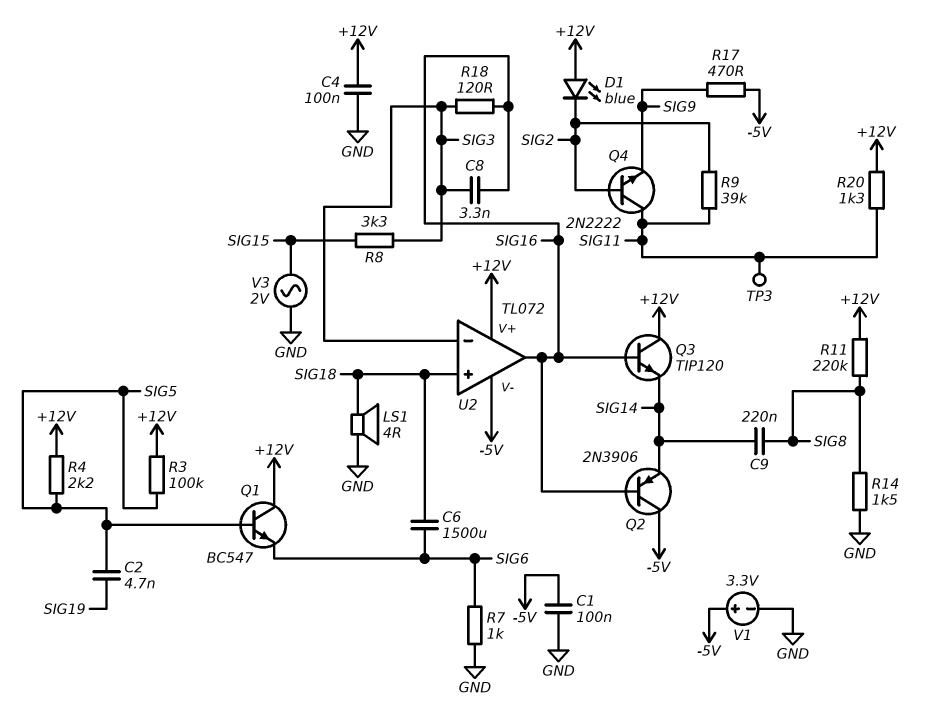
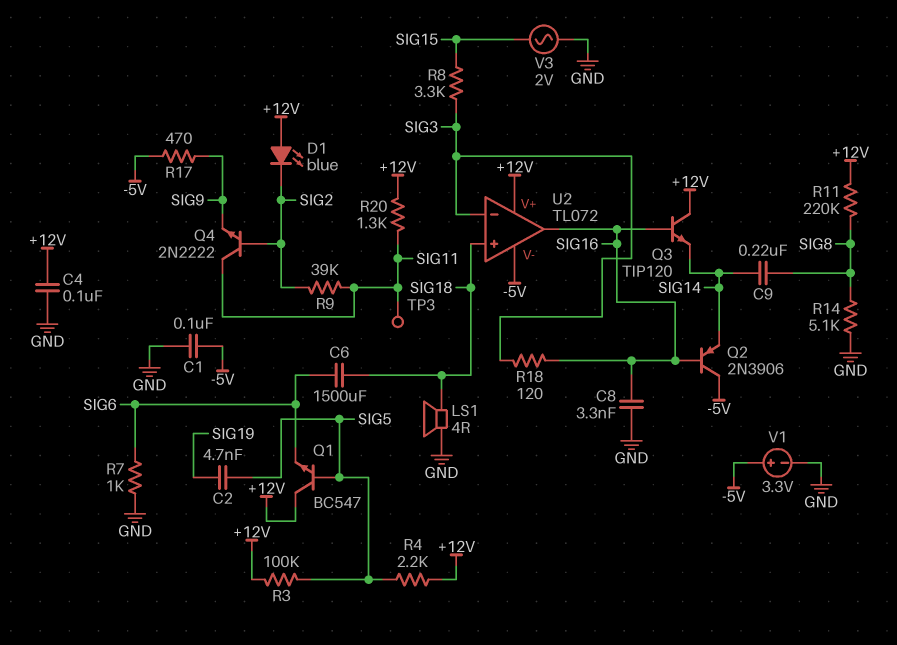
C8: 3.3nF (SIG3, SIG16) -> 3.3nF (GND, SIG16)
R14: 1.5k (GND, SIG8) -> 5.1k (GND, SIG8)

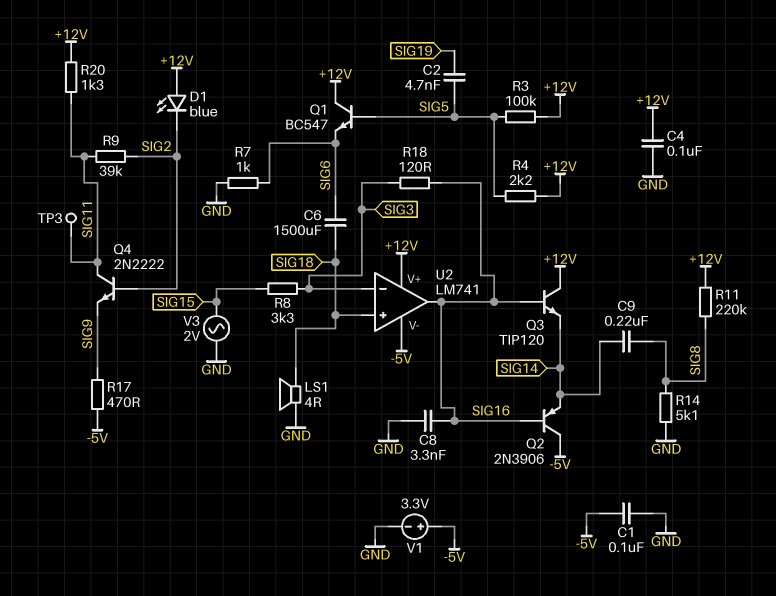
U2: TL072 -> LM741

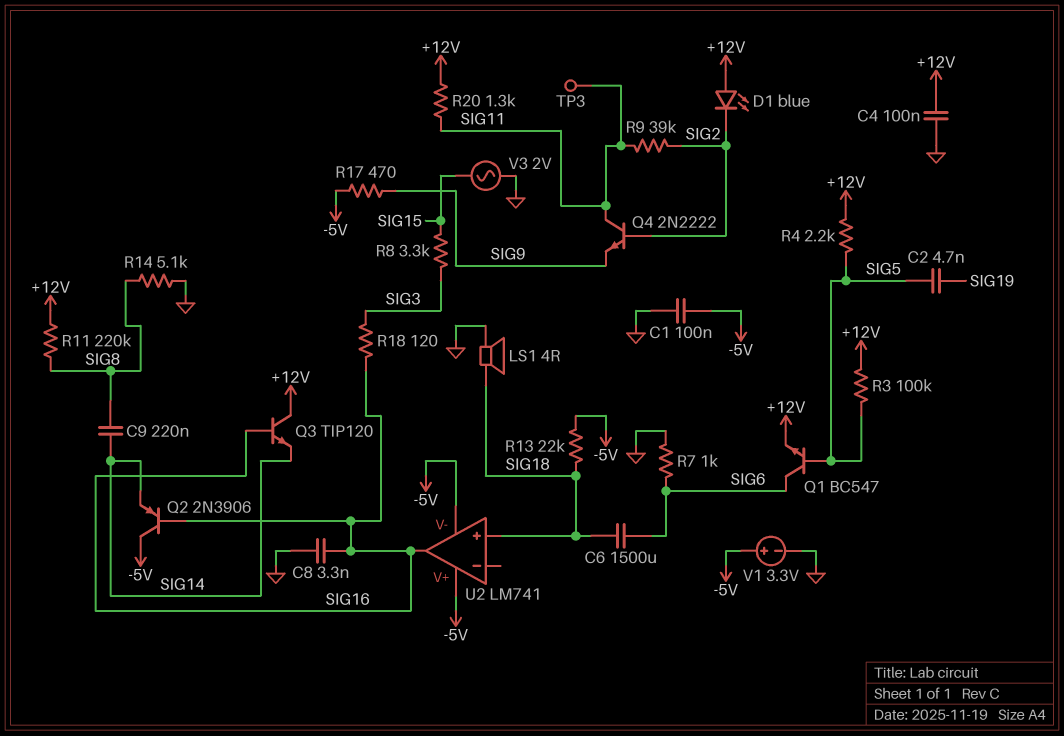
Q1: NPN BC547 (B SIG5, C +12V, E SIG6) -> NPN BC547 (B SIG5, C SIG6, E +12V)
R13: none -> 22k (-5V, SIG18)
U2 pin V+: +12V -> -5V
U2 pin in-: SIG3 -> none

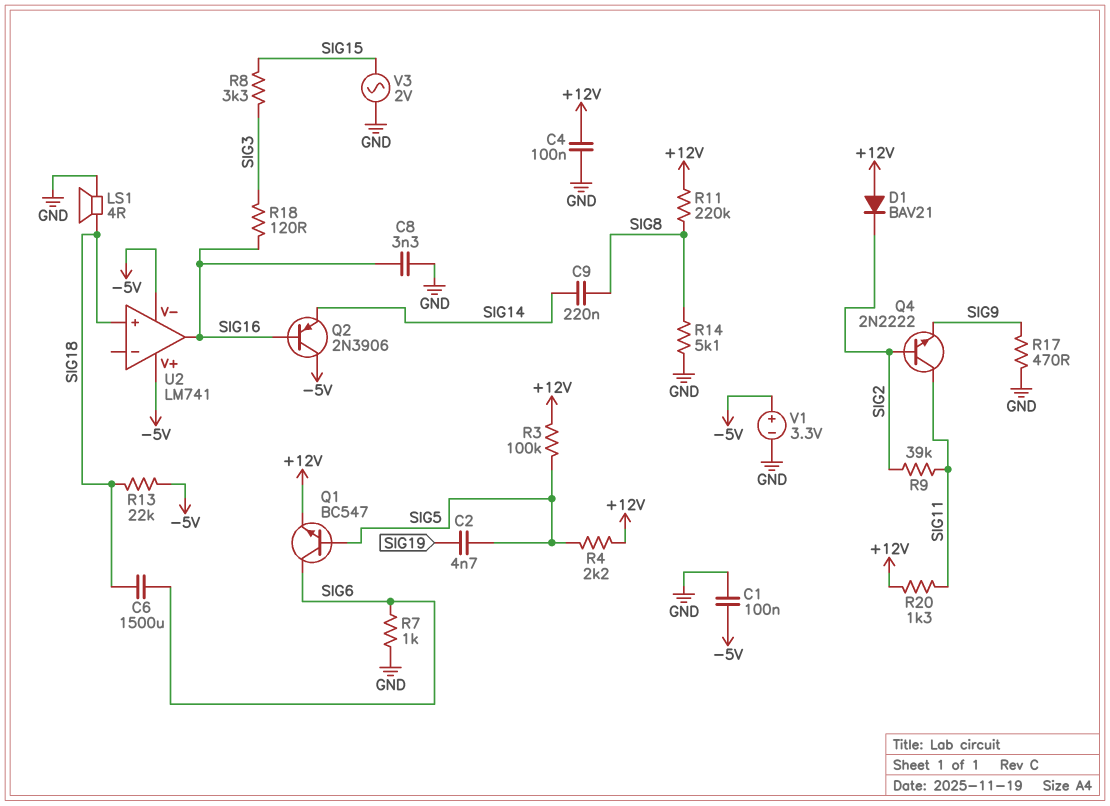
D1: LED blue (A +12V, K SIG2) -> diode BAV21 (A +12V, K SIG2)
Q3: NPN TIP120 (B SIG16, C +12V, E SIG14) -> none
R17: 470 (-5V, SIG9) -> 470 (GND, SIG9)
TP3: test point (SIG11) -> none

